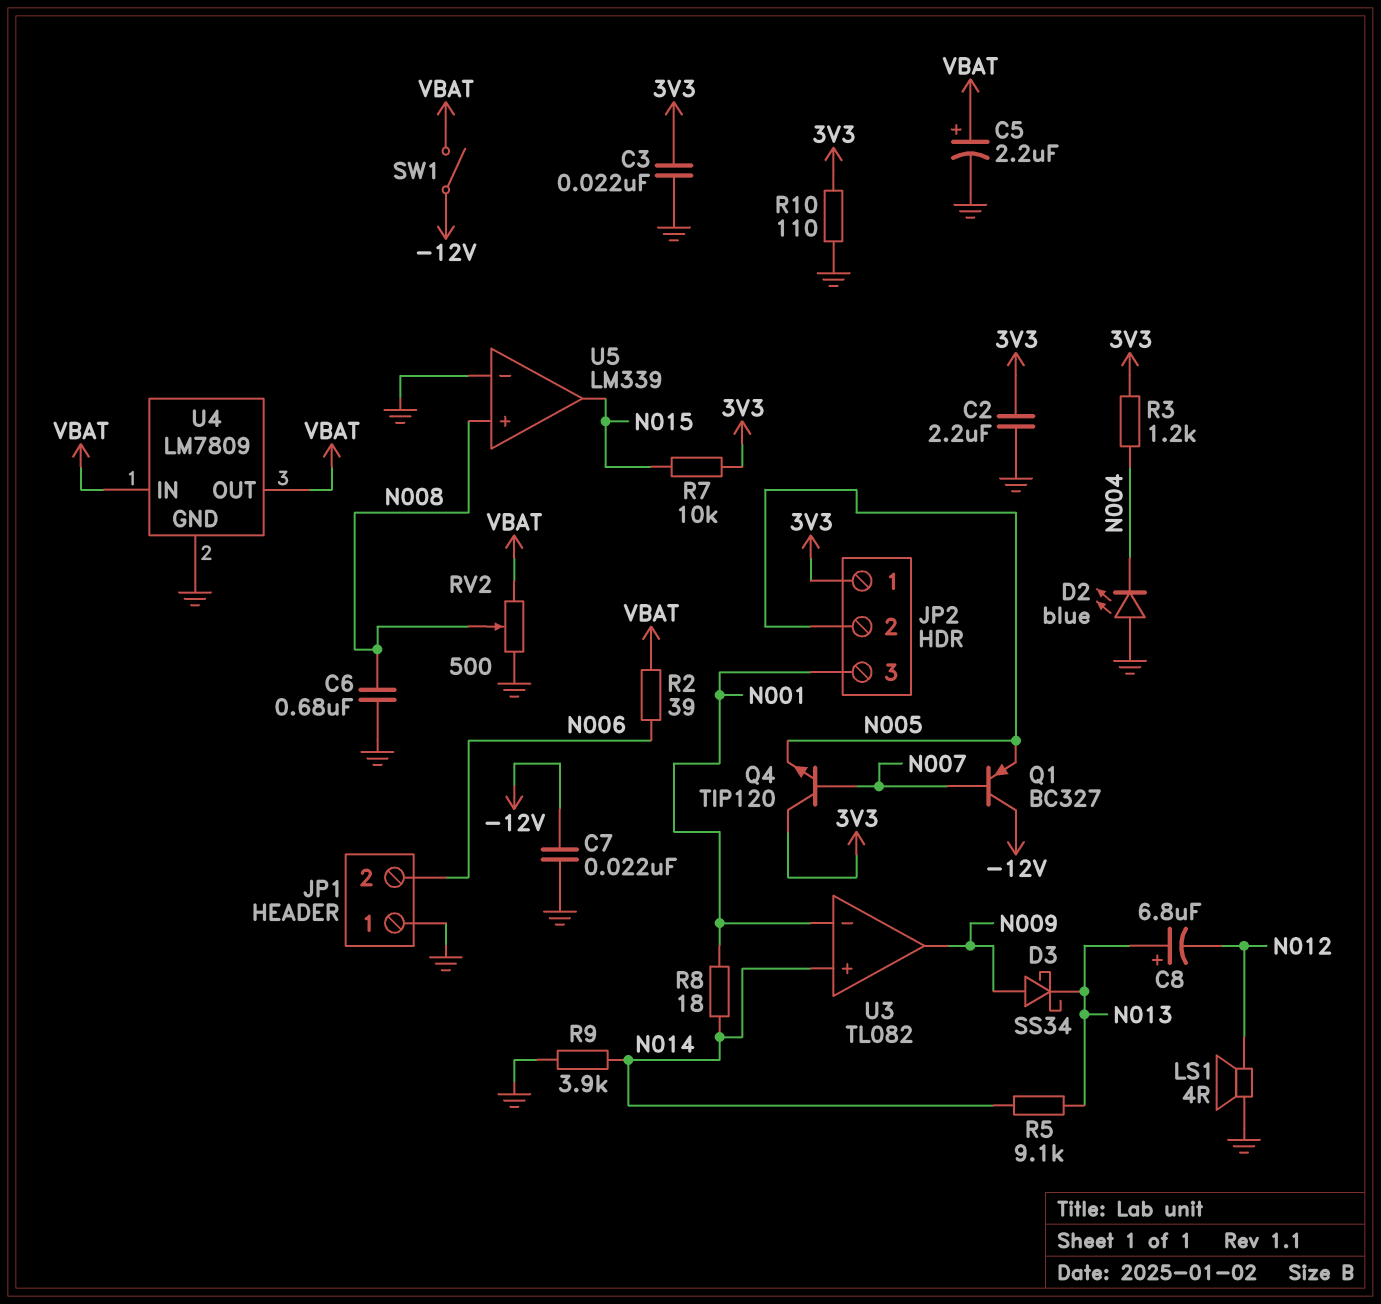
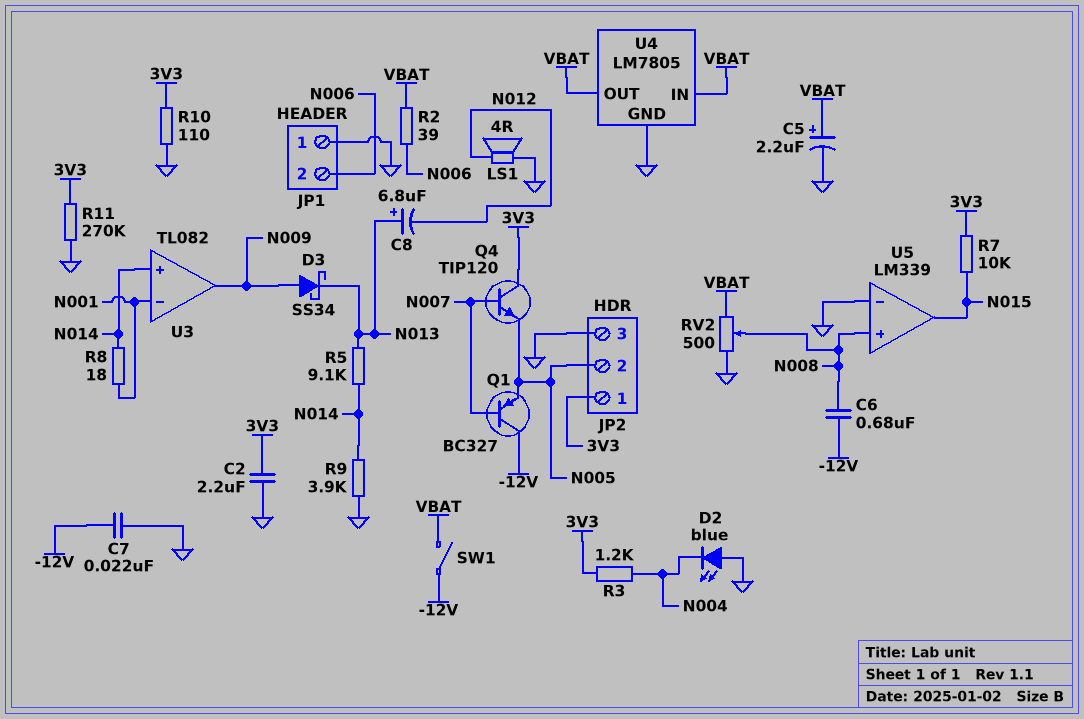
C3: 22nF (3V3, GND) -> none
C6: 680nF (GND, N008) -> 680nF (-12V, N008)
JP2 pin 3: N001 -> GND
R11: none -> 270k (3V3, GND)
U4: LM7809 -> LM7805

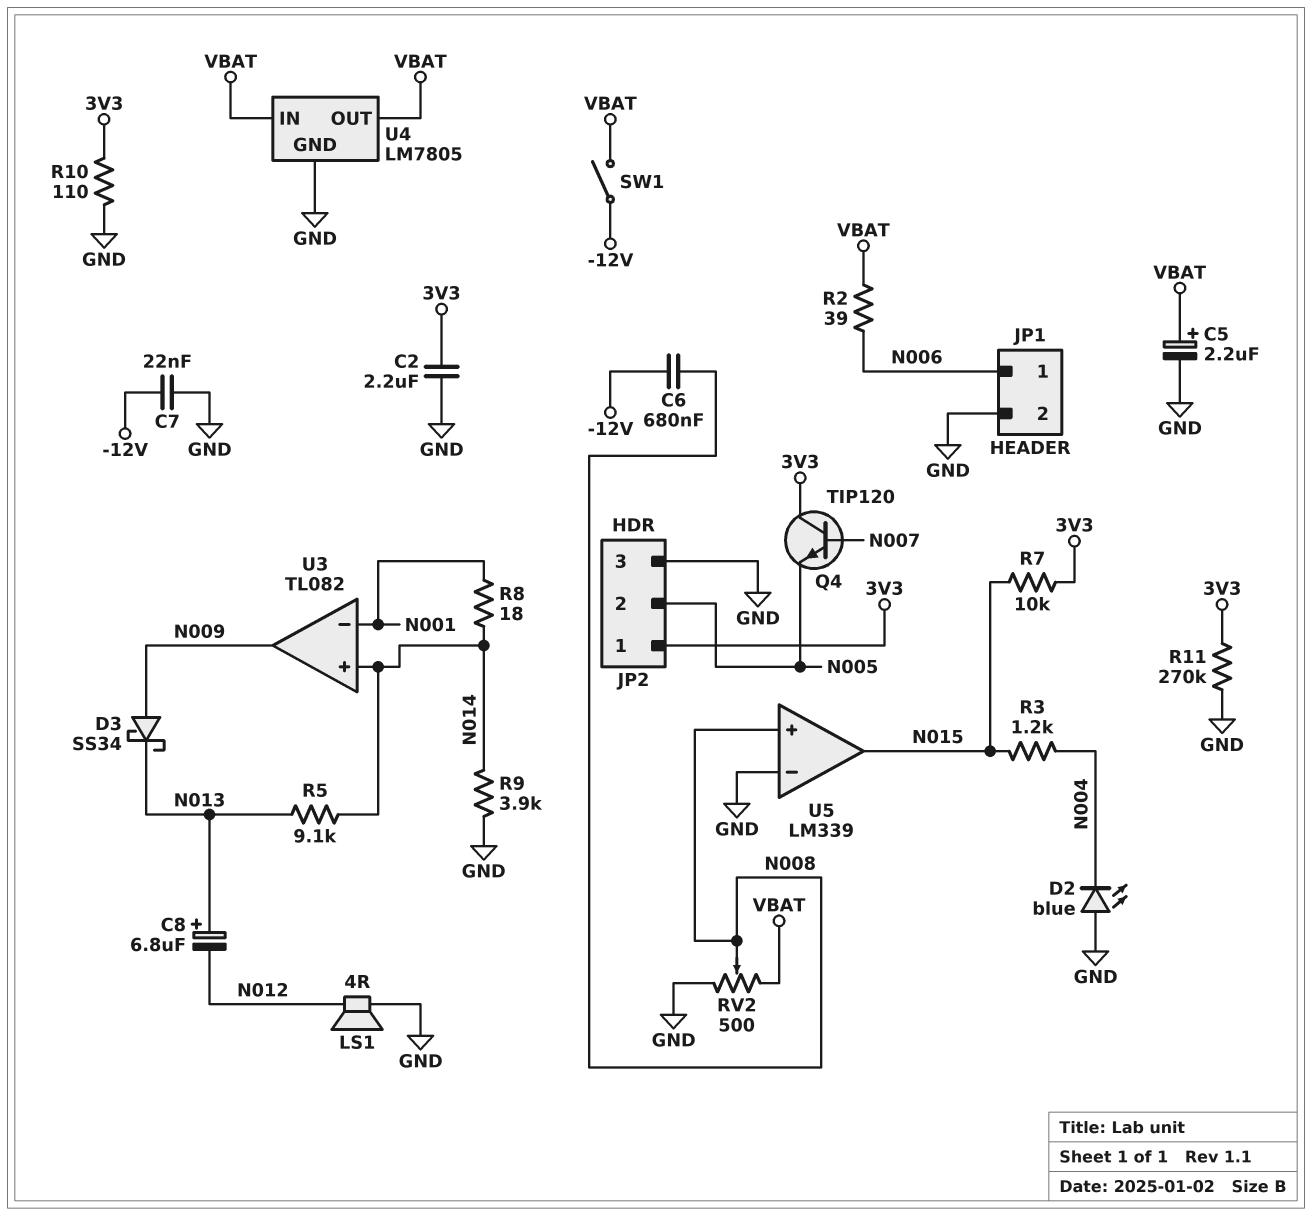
JP1 pin 1: GND -> N006
JP1 pin 2: N006 -> GND
Q1: PNP BC327 (B N007, C -12V, E N005) -> none
R3: 1.2k (3V3, N004) -> 1.2k (N004, N015)

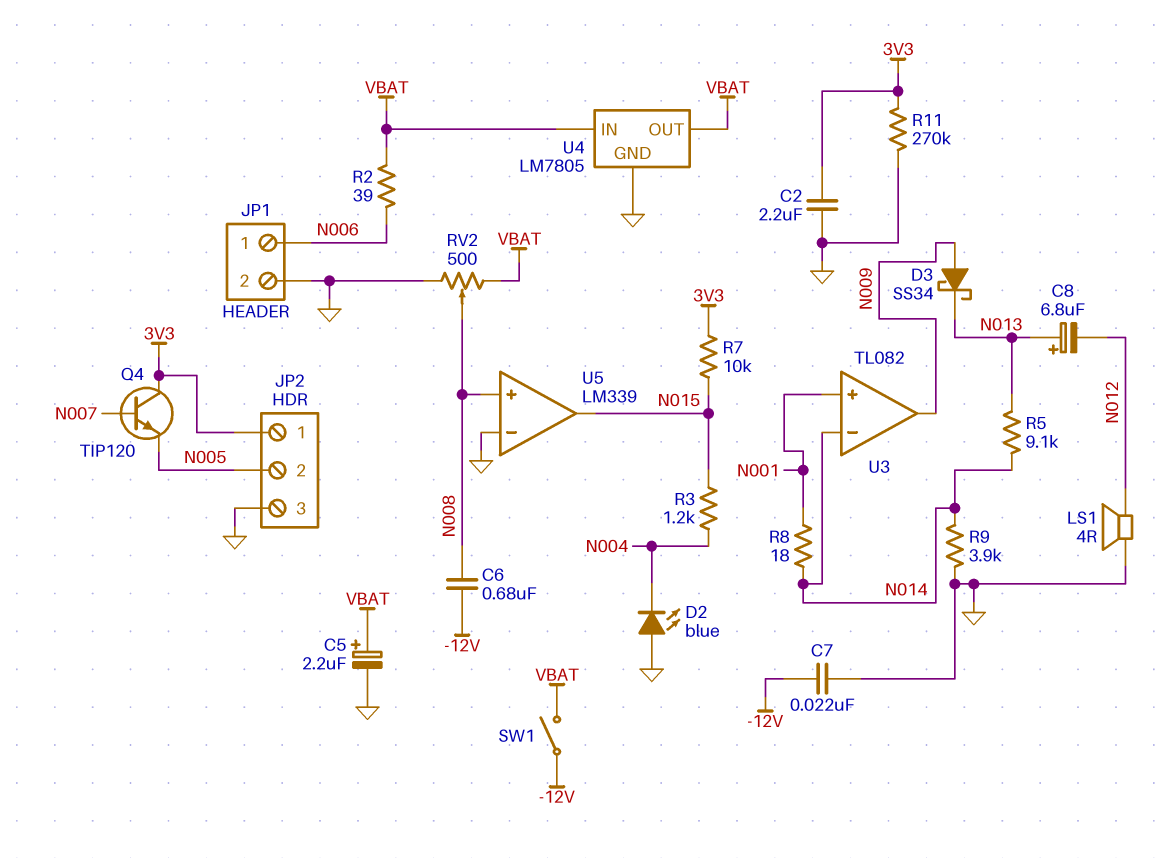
R10: 110 (3V3, GND) -> none
U3 pin in+: N014 -> N001
U3 pin in-: N001 -> N014

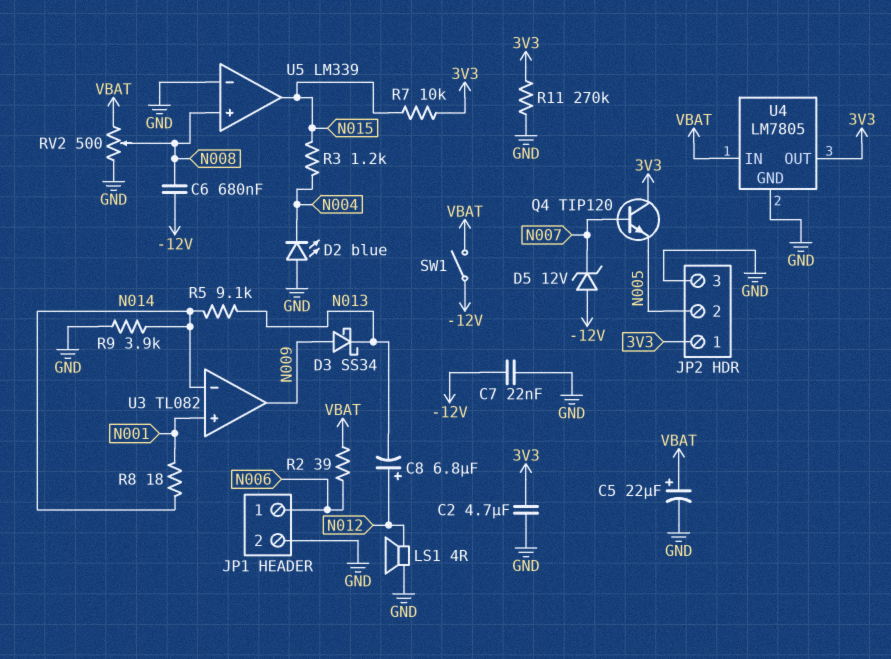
C2: 2.2uF (3V3, GND) -> 4.7uF (3V3, GND)
C5: 2.2uF (plus VBAT, minus GND) -> 22uF (plus VBAT, minus GND)
C8: 6.8uF (plus N013, minus N012) -> 6.8uF (plus N012, minus N013)
D5: none -> zener 12V (A -12V, K N007)
U4 pin OUT: VBAT -> 3V3

